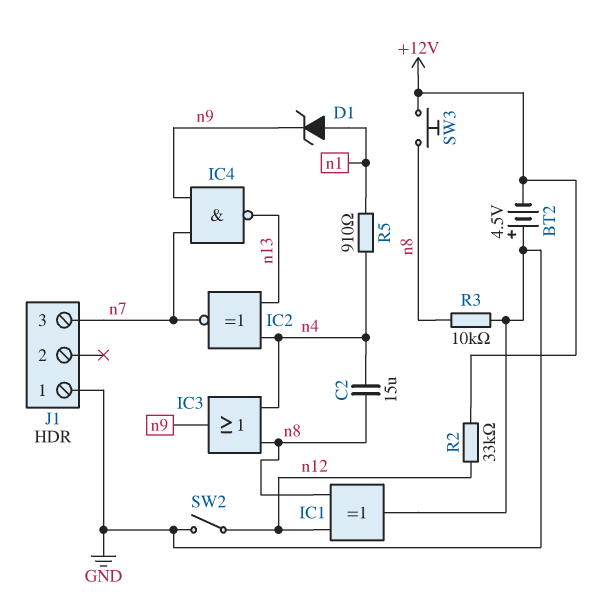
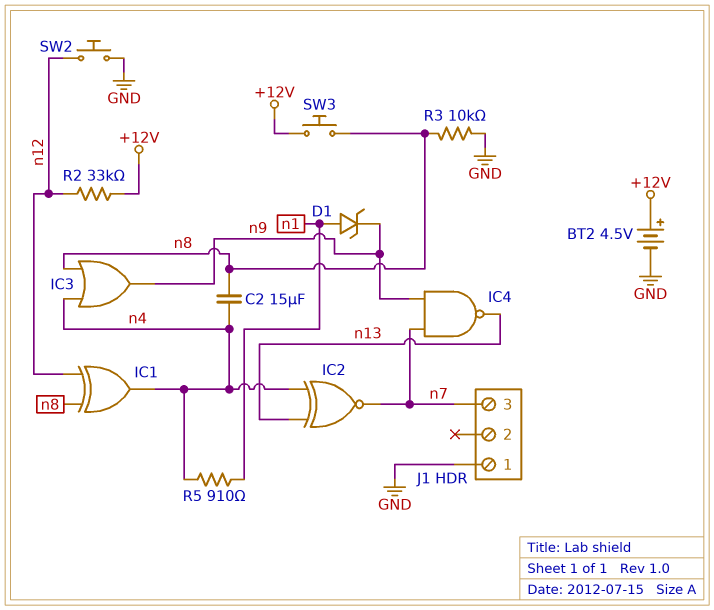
BT2: 4.5V (plus GND, minus +12V) -> 4.5V (plus +12V, minus GND)
IC1: XOR (in n8, in n12, out GND) -> XOR (in n8, in n12, out n4)
SW2: switch (GND, n12) -> button (GND, n12)

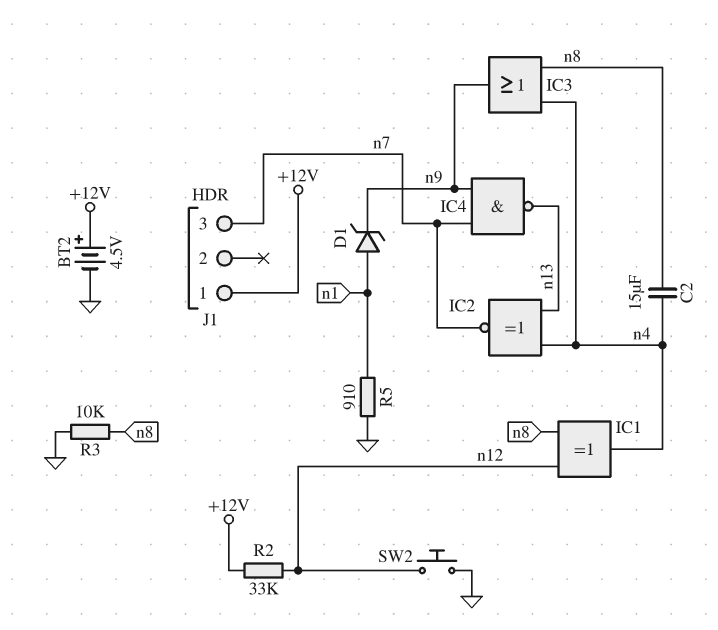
J1 pin 1: GND -> +12V
R5: 910 (n1, n4) -> 910 (GND, n1)
SW3: button (+12V, n8) -> none

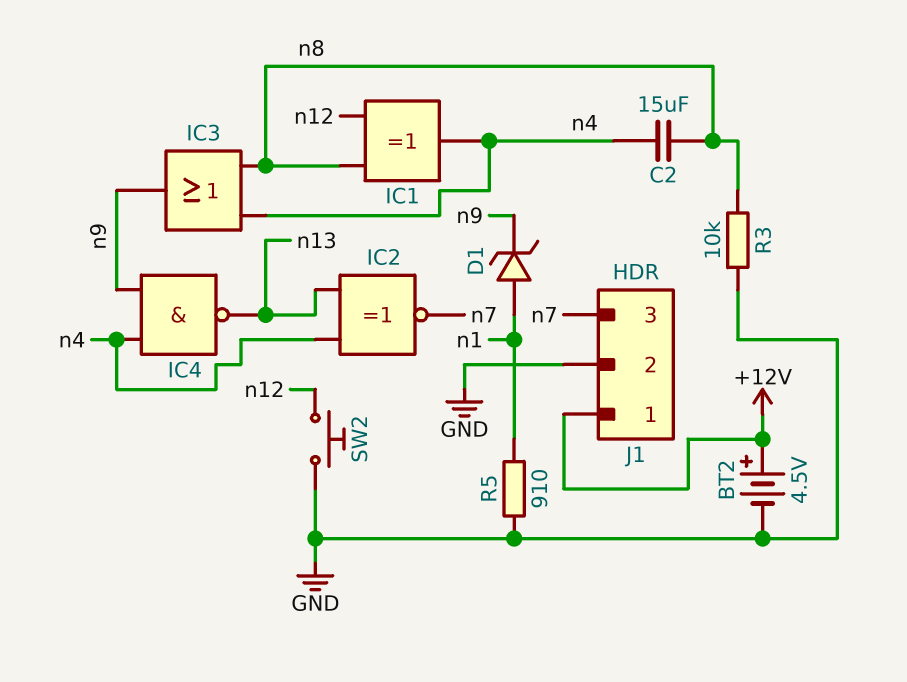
IC4: NAND (in n7, in n9, out n13) -> NAND (in n4, in n9, out n13)
J1 pin 2: none -> GND
R2: 33k (+12V, n12) -> none

